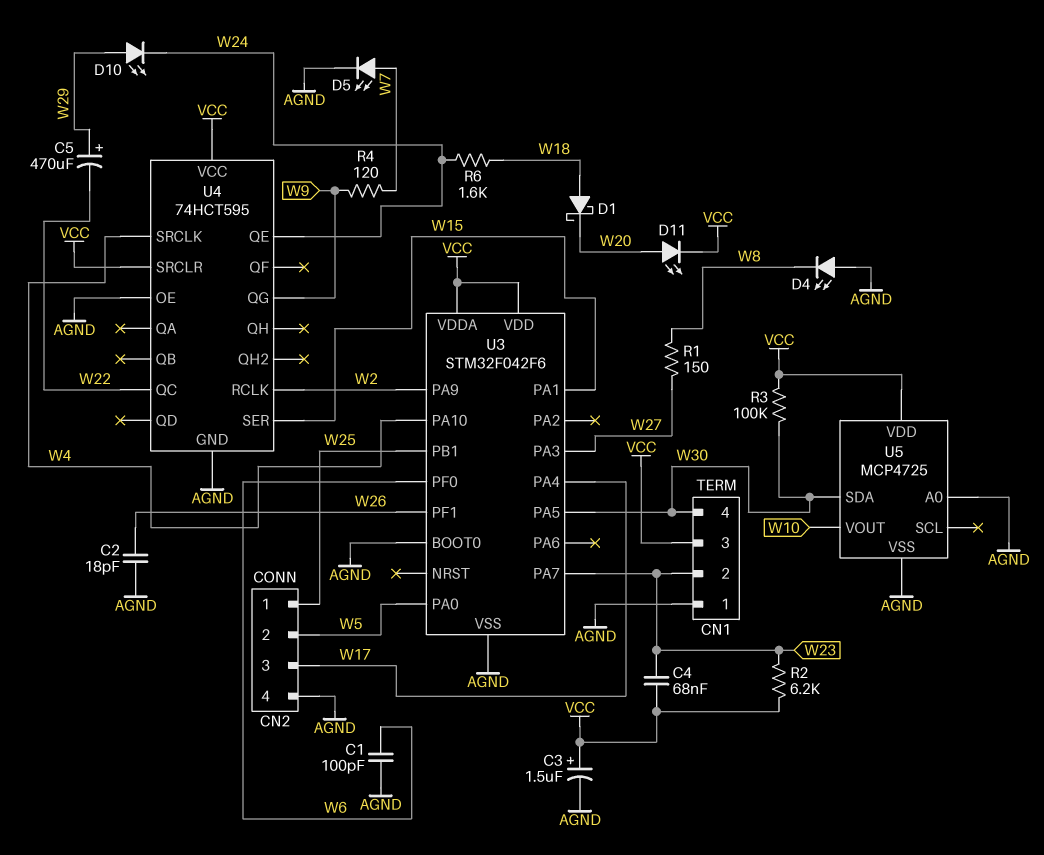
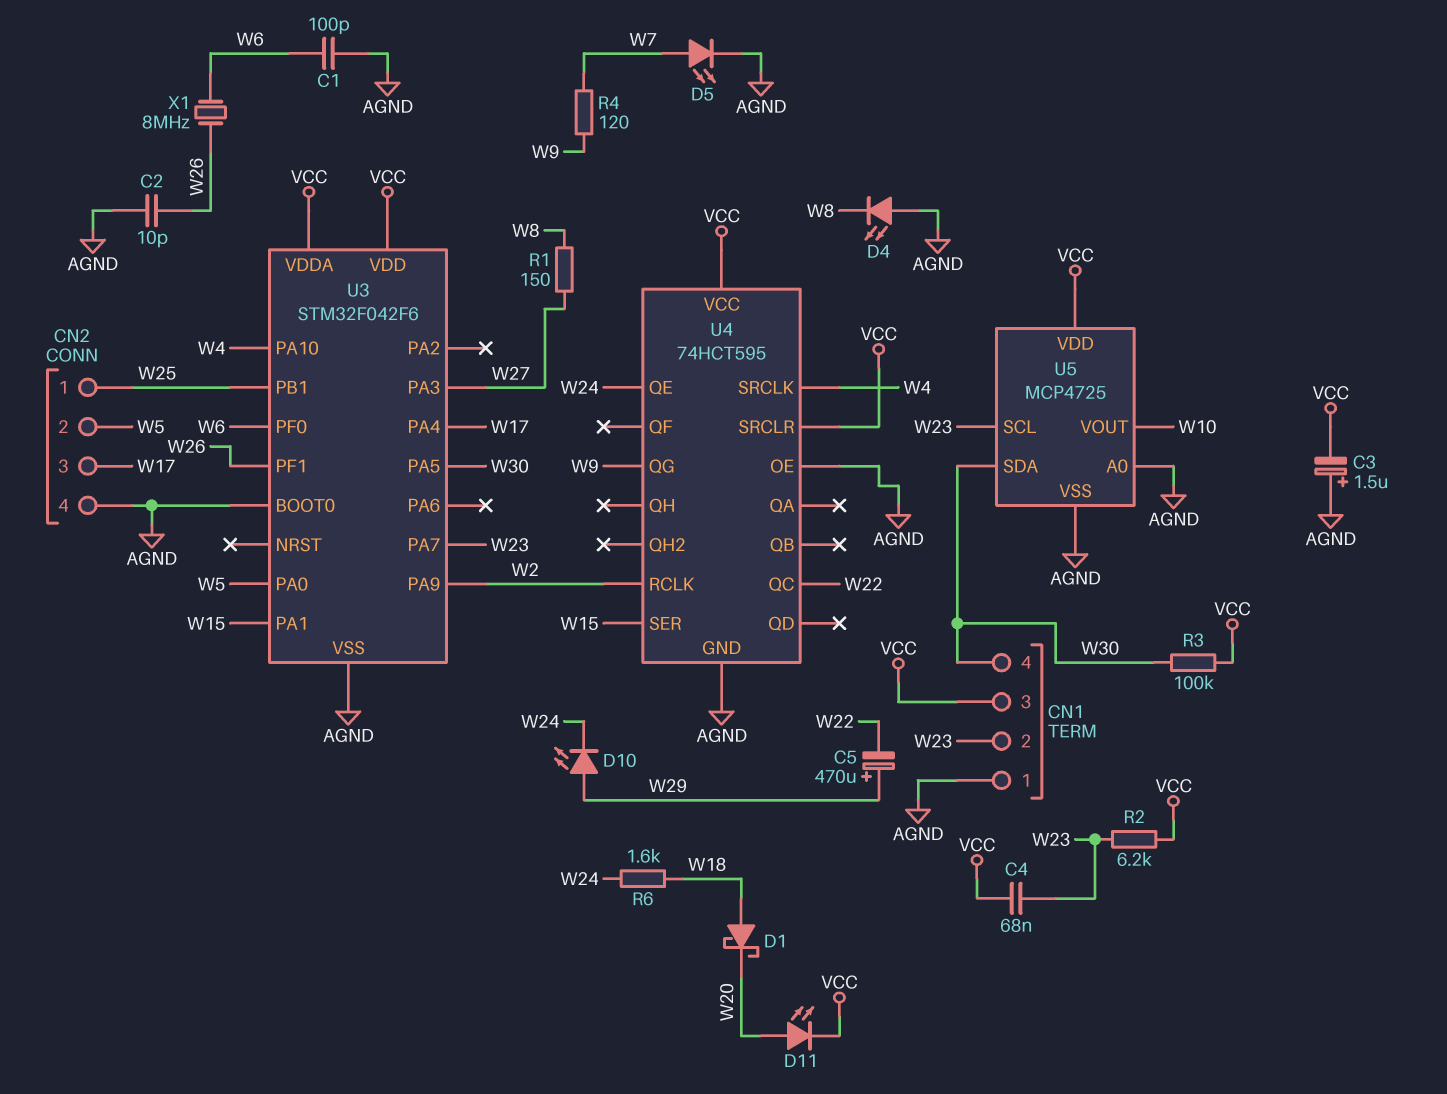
C2: 18pF (AGND, W26) -> 10pF (AGND, W26)
C3: 1.5uF (plus VCC, minus AGND) -> 1.5uF (plus AGND, minus VCC)
U5 pin SCL: none -> W23
X1: none -> 8MHz (W6, W26)

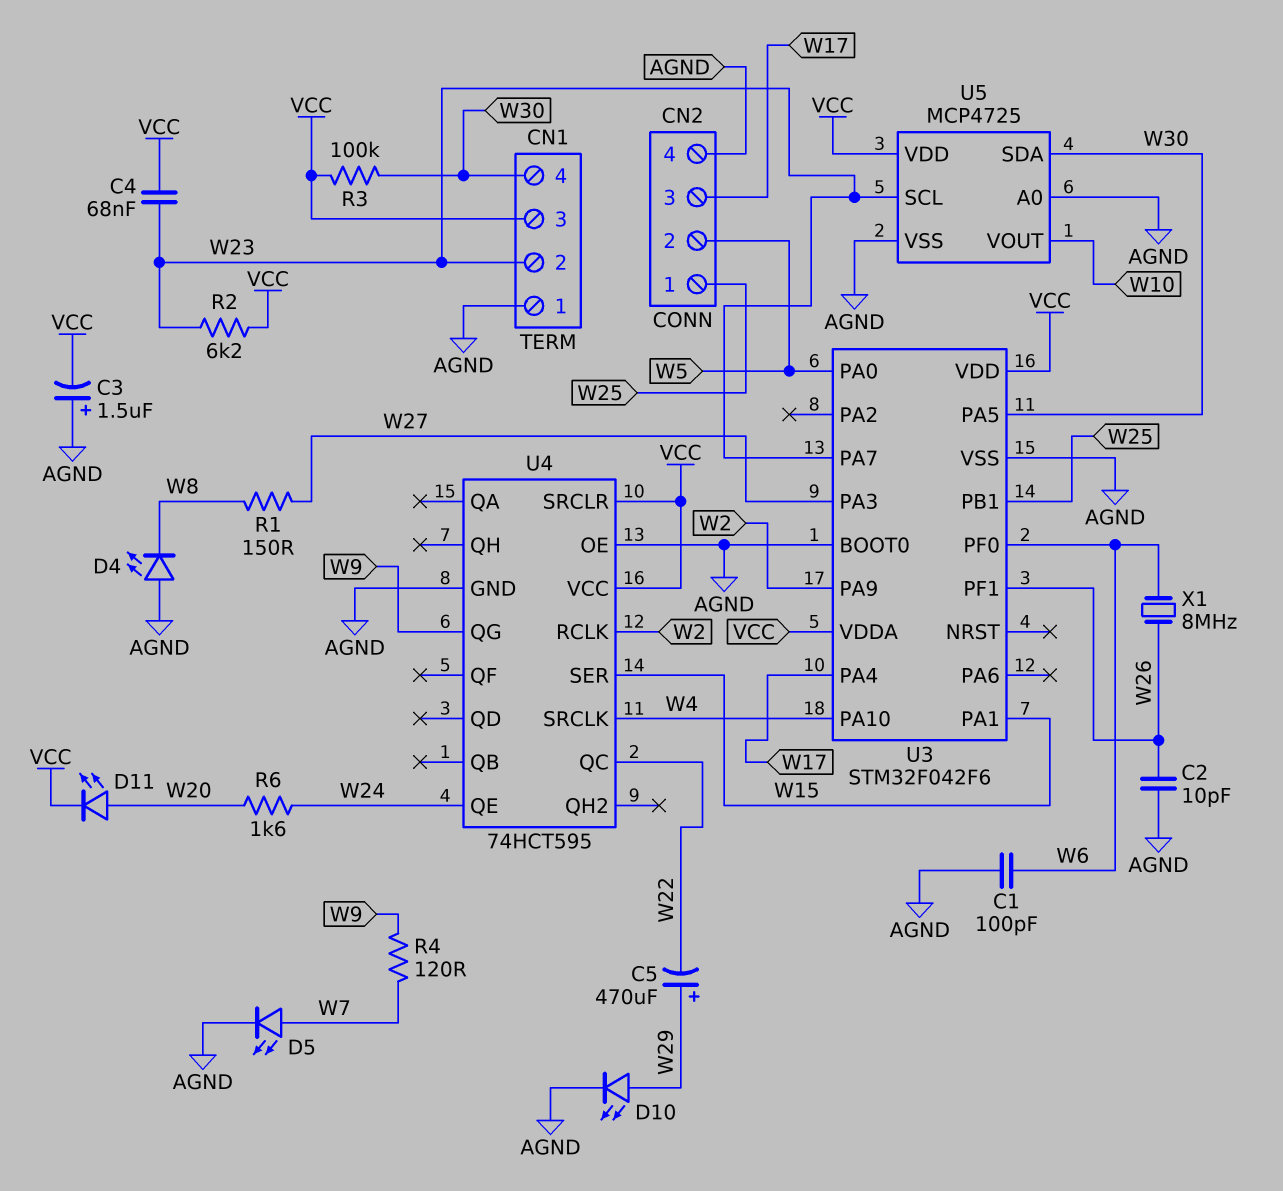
D1: schottky (A W18, K W20) -> none
D10: LED (A W29, K W24) -> LED (A W29, K AGND)
R6: 1.6k (W18, W24) -> 1.6k (W20, W24)

